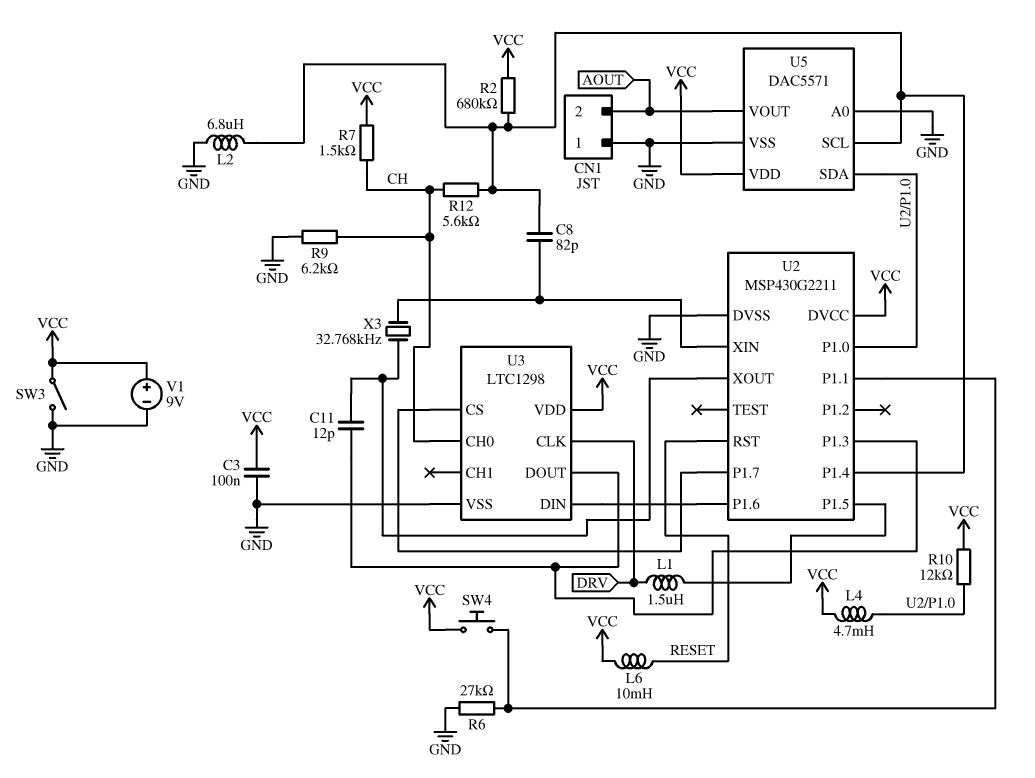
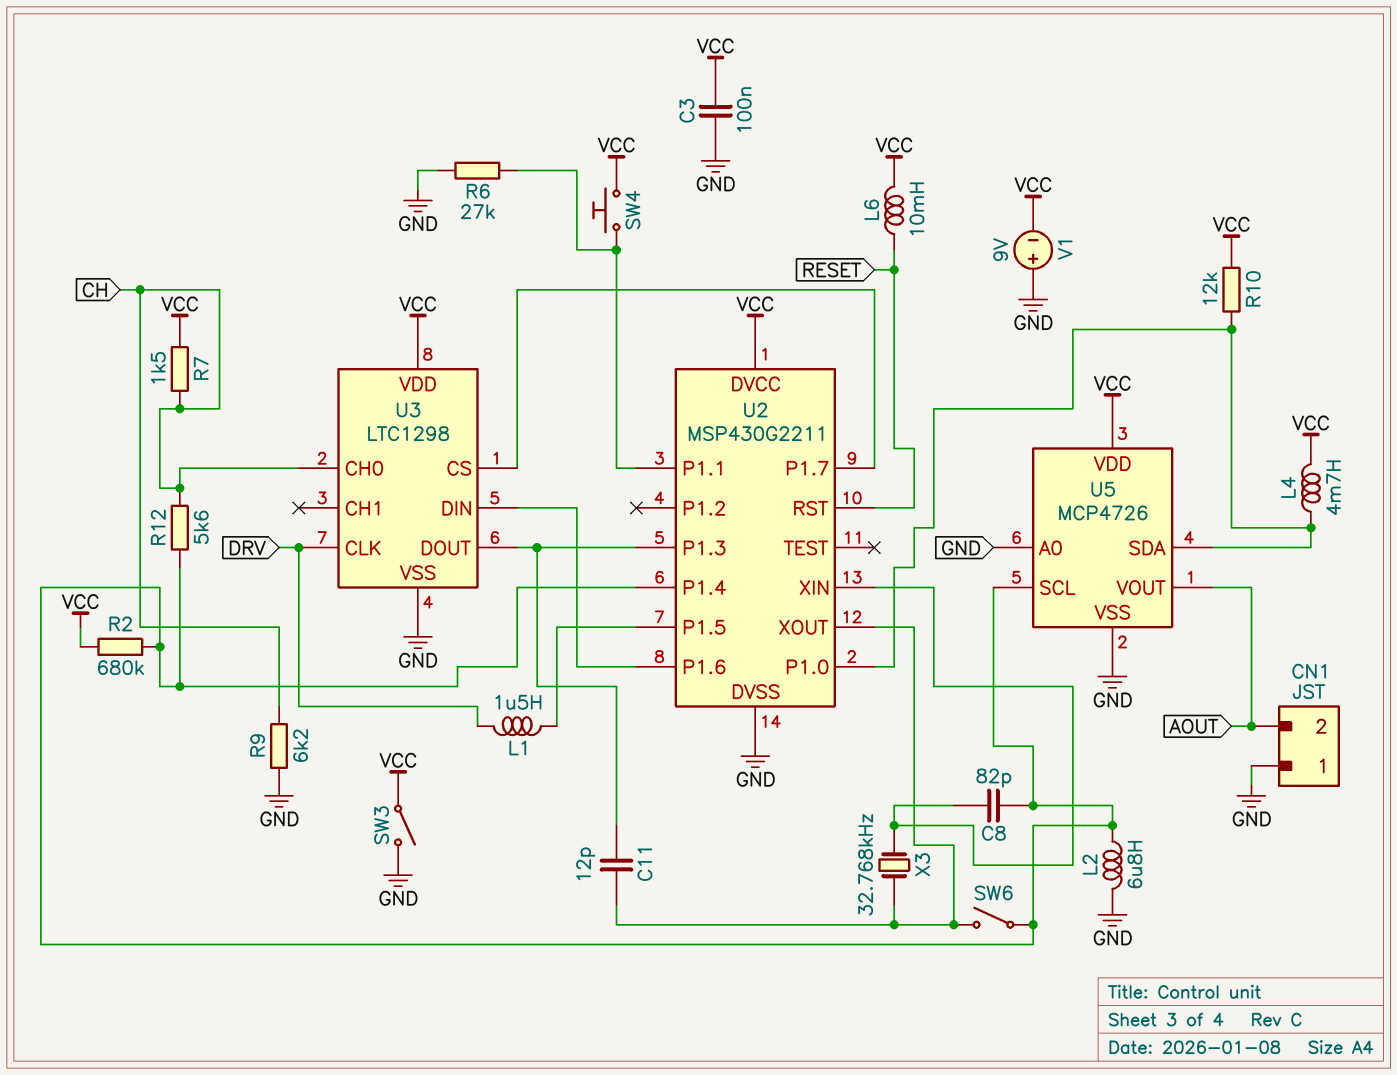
SW6: none -> switch (U2/P1.4, U2/XOUT)
U5: DAC5571 -> MCP4726
V1: 9V (plus VCC, minus GND) -> 9V (plus GND, minus VCC)

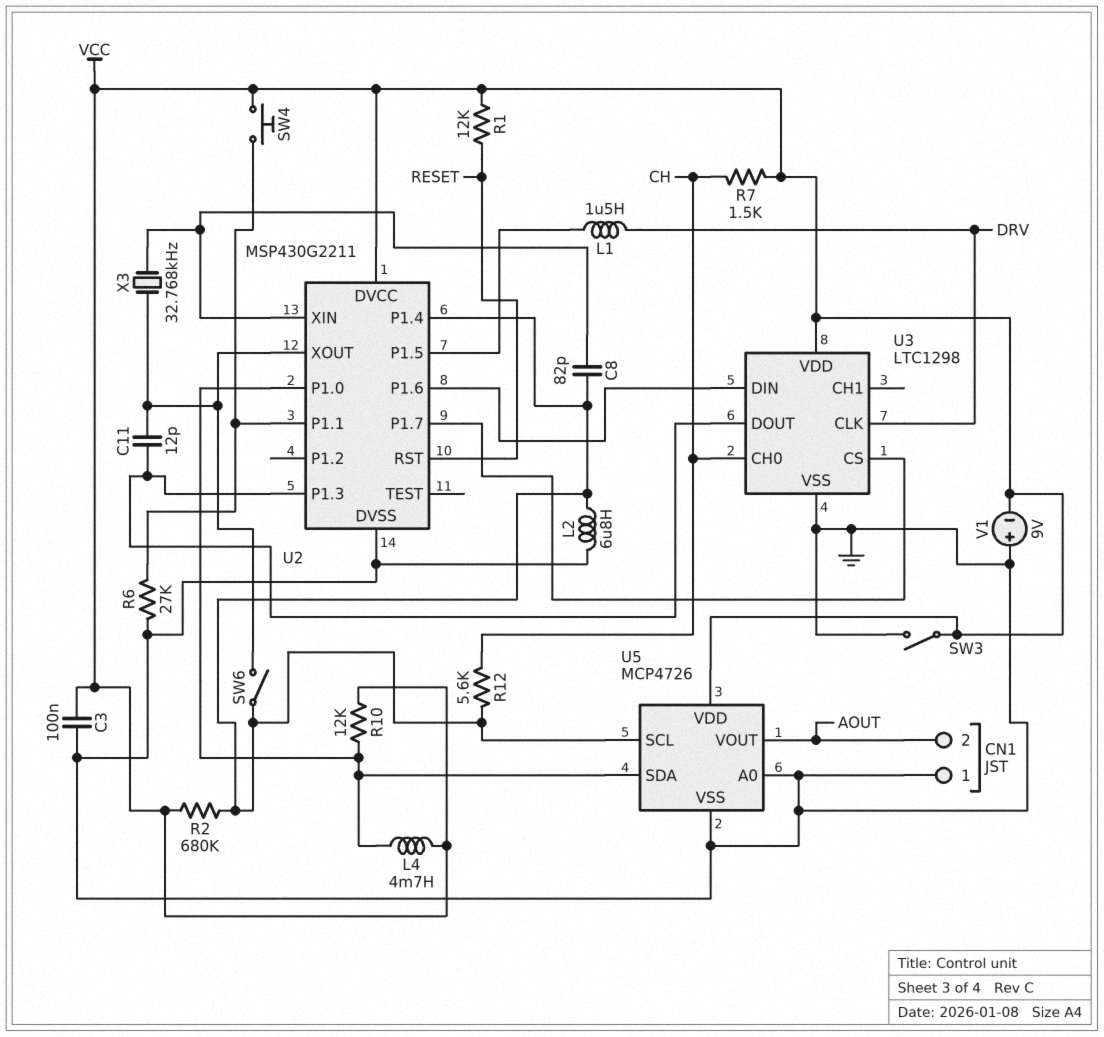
L6: 10mH (RESET, VCC) -> none
R1: none -> 12k (RESET, VCC)
R9: 6.2k (CH, GND) -> none

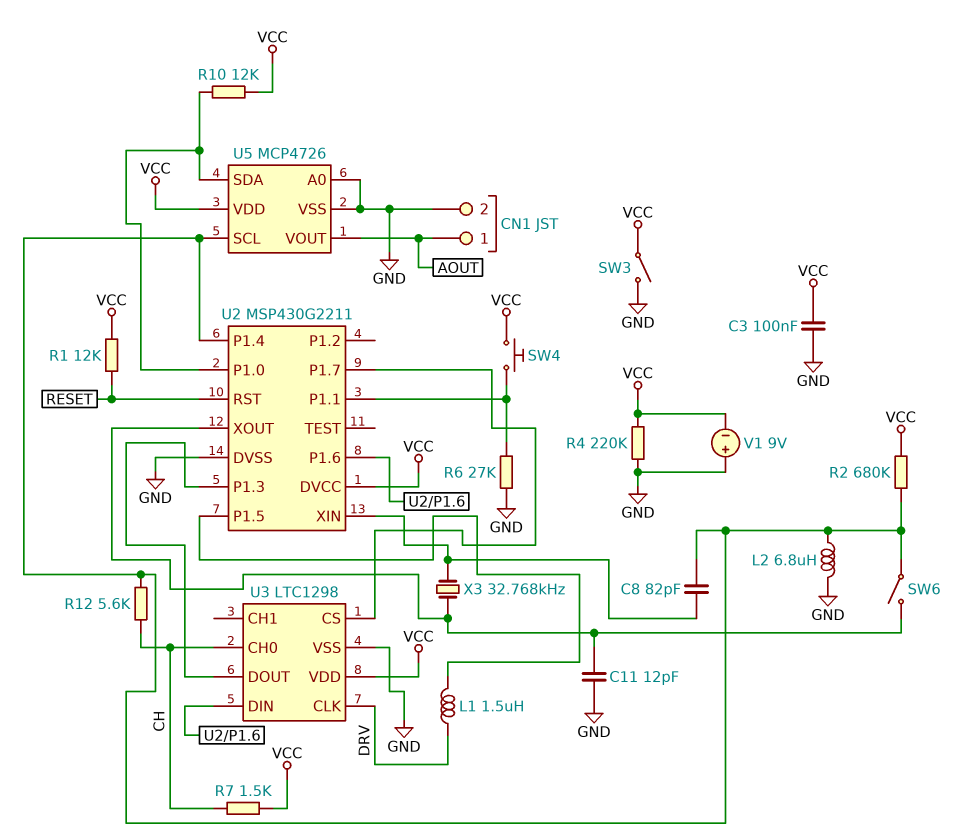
C11: 12pF (U2/P1.3, U2/XOUT) -> 12pF (GND, U2/XOUT)
CN1 pin 1: GND -> AOUT
CN1 pin 2: AOUT -> GND
L4: 4.7mH (U2/P1.0, VCC) -> none
R4: none -> 220k (GND, VCC)

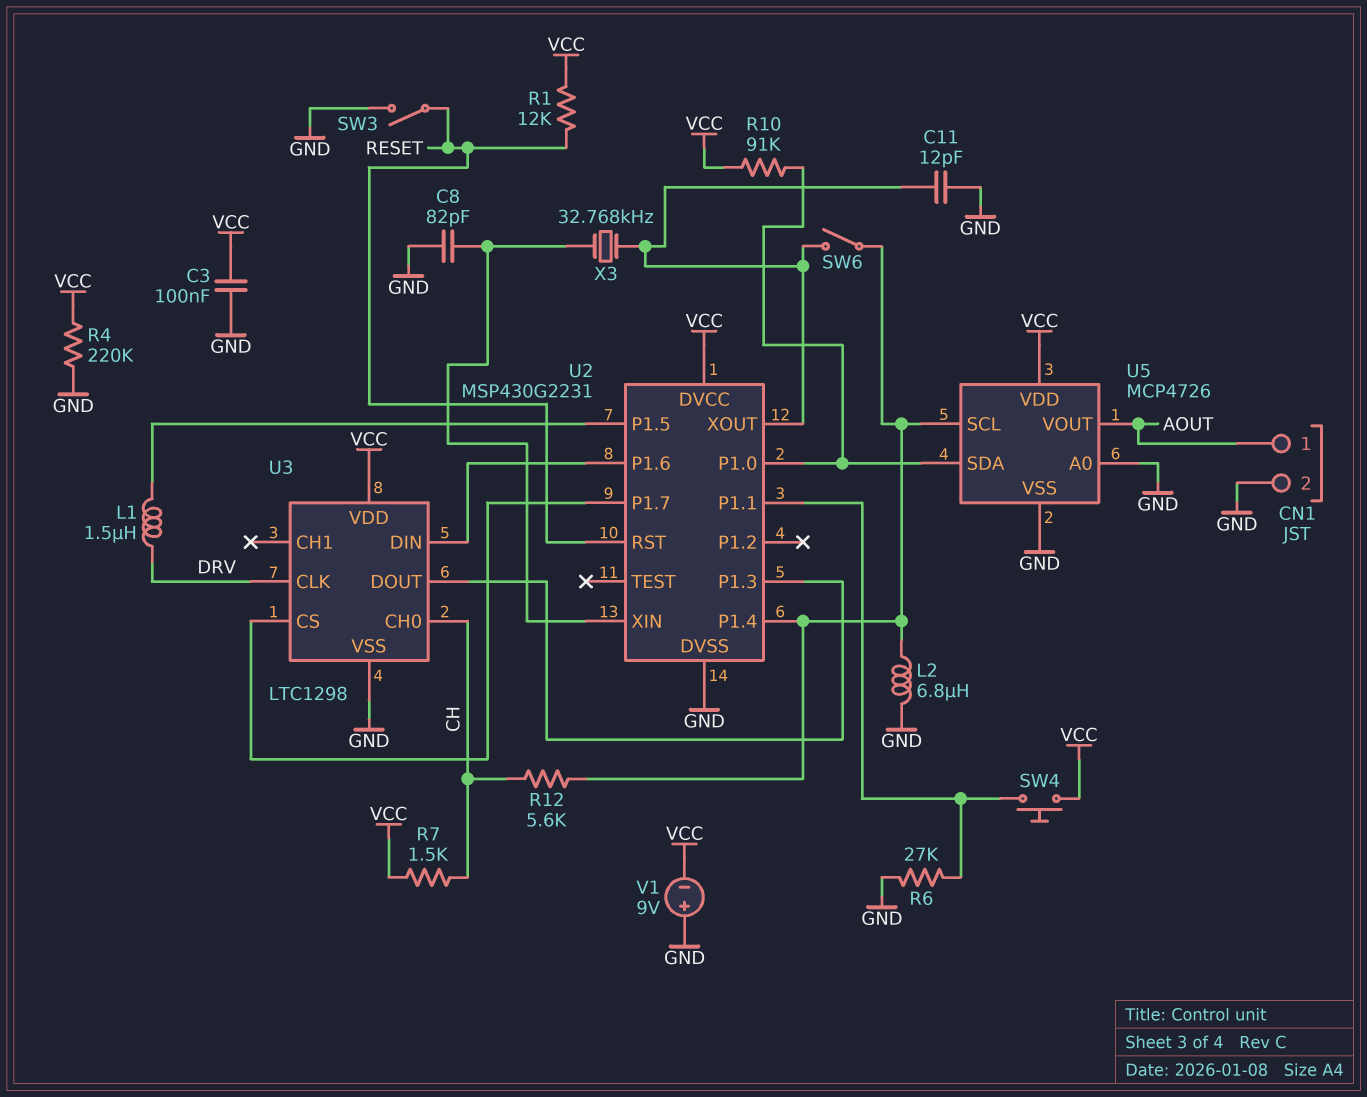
C8: 82pF (U2/P1.4, U2/XIN) -> 82pF (GND, U2/XIN)
R2: 680k (U2/P1.4, VCC) -> none
R10: 12k (U2/P1.0, VCC) -> 91k (U2/P1.0, VCC)
SW3: switch (GND, VCC) -> switch (GND, RESET)
U2: MSP430G2211 -> MSP430G2231

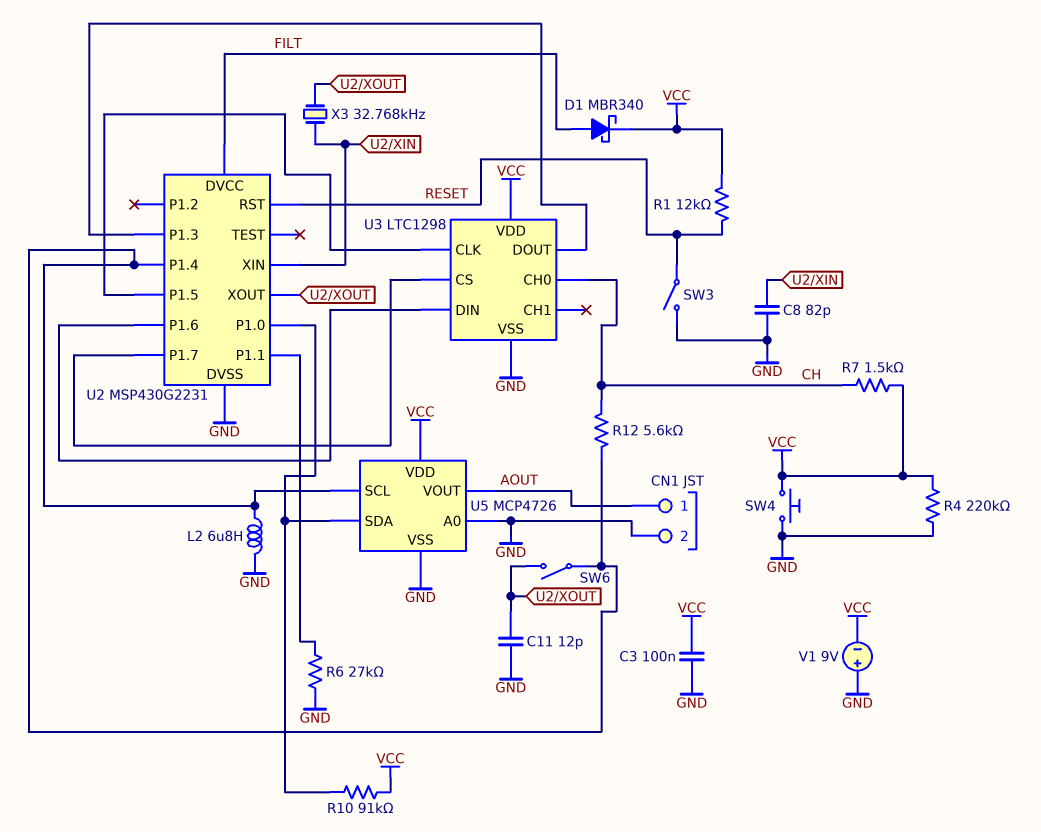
D1: none -> schottky MBR340 (A FILT, K VCC)
L1: 1.5uH (DRV, U2/P1.5) -> none
SW4: button (U2/P1.1, VCC) -> button (GND, VCC)
U2 pin DVCC: VCC -> FILT
U3 pin CLK: DRV -> U2/P1.5

